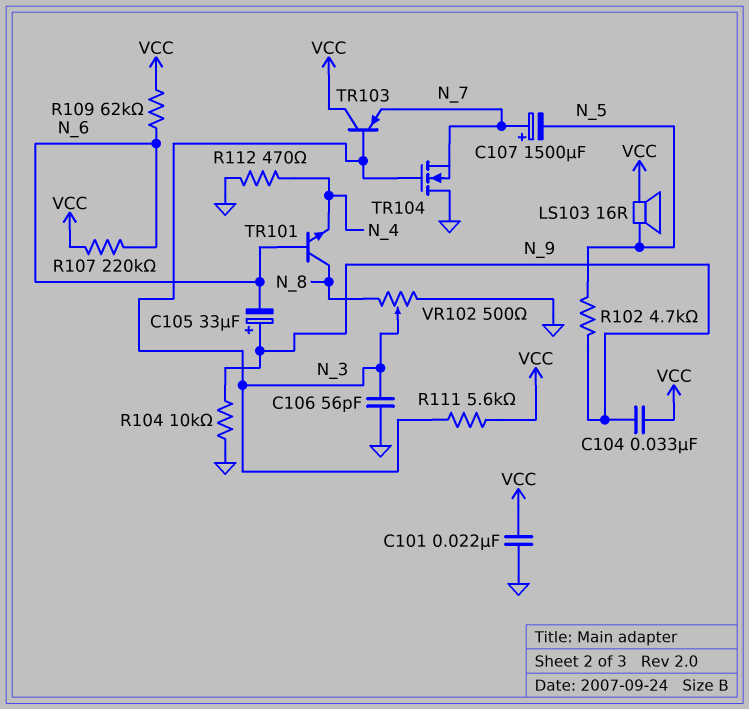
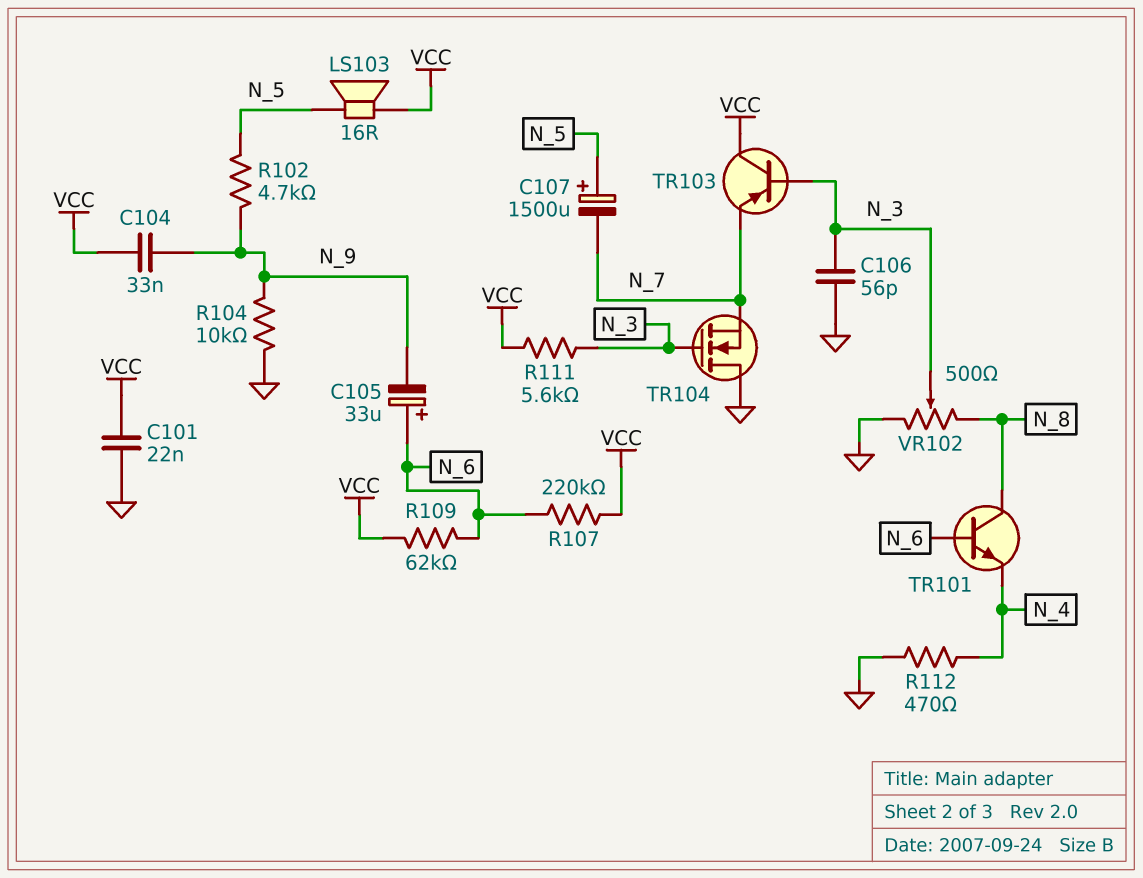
C105: 33uF (plus N_9, minus N_6) -> 33uF (plus N_6, minus N_9)
C107: 1500uF (plus N_7, minus N_5) -> 1500uF (plus N_5, minus N_7)

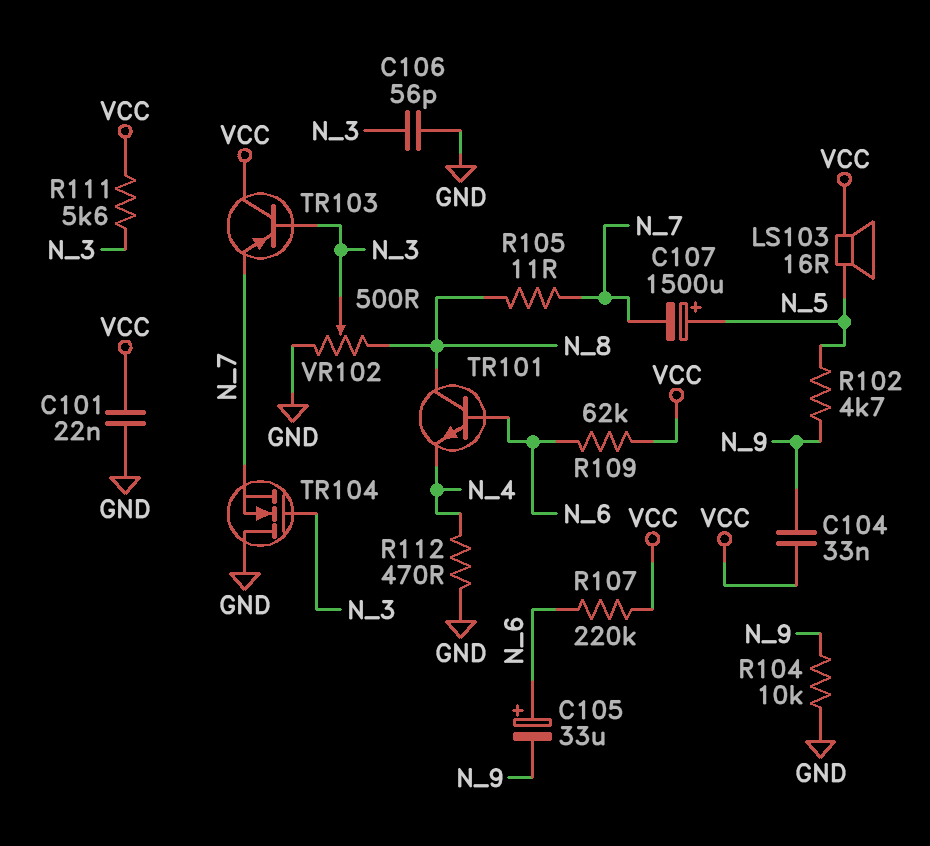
R105: none -> 11 (N_7, N_8)

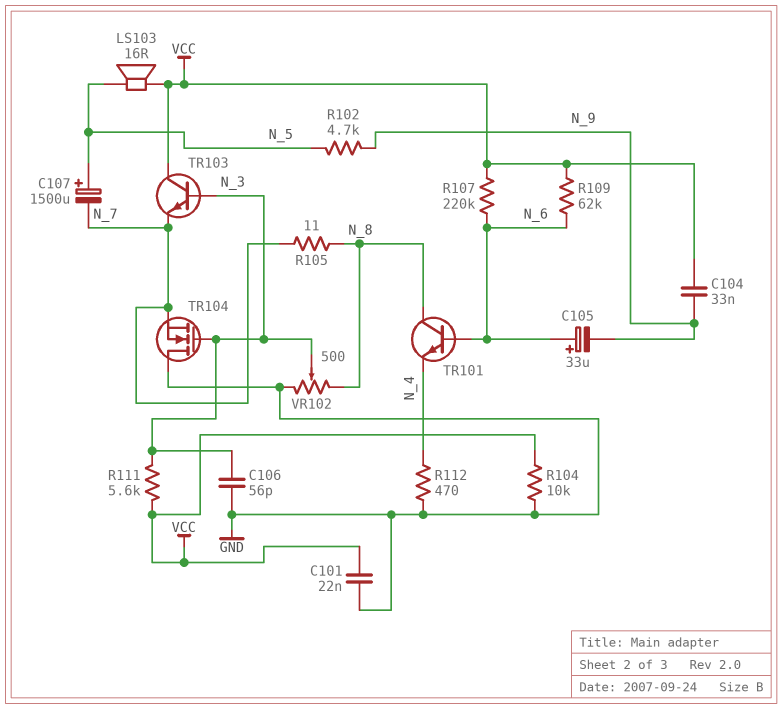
R104: 10k (GND, N_9) -> 10k (GND, VCC)
TR103: PNP (B N_3, C VCC, E N_7) -> NPN (B N_3, C VCC, E N_7)

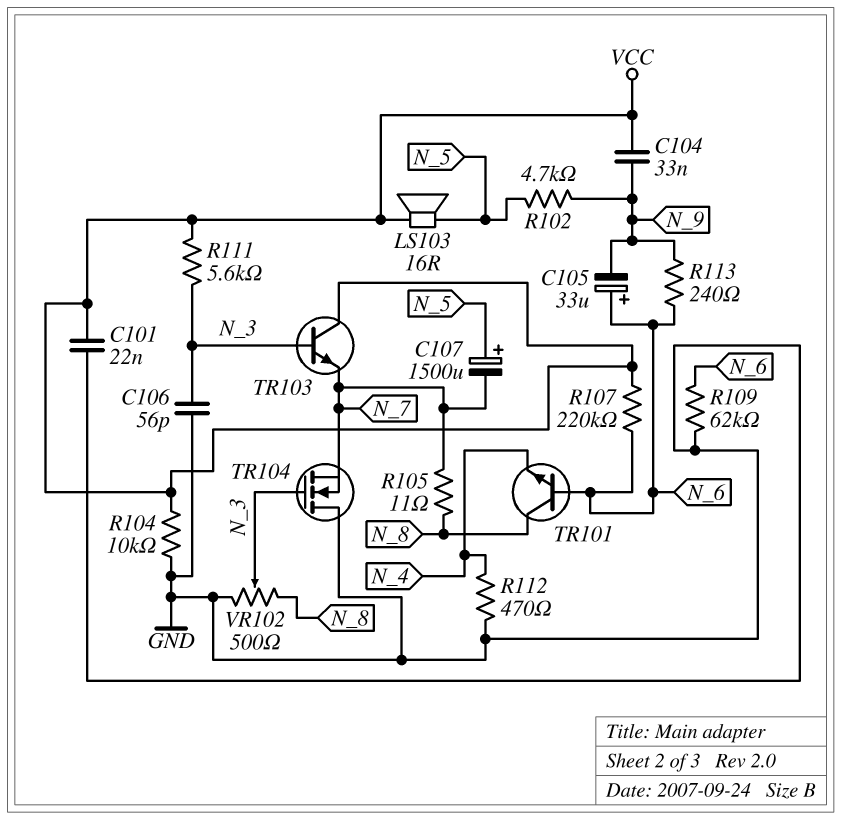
R109: 62k (N_6, VCC) -> 62k (GND, N_6)
R113: none -> 240 (N_6, N_9)

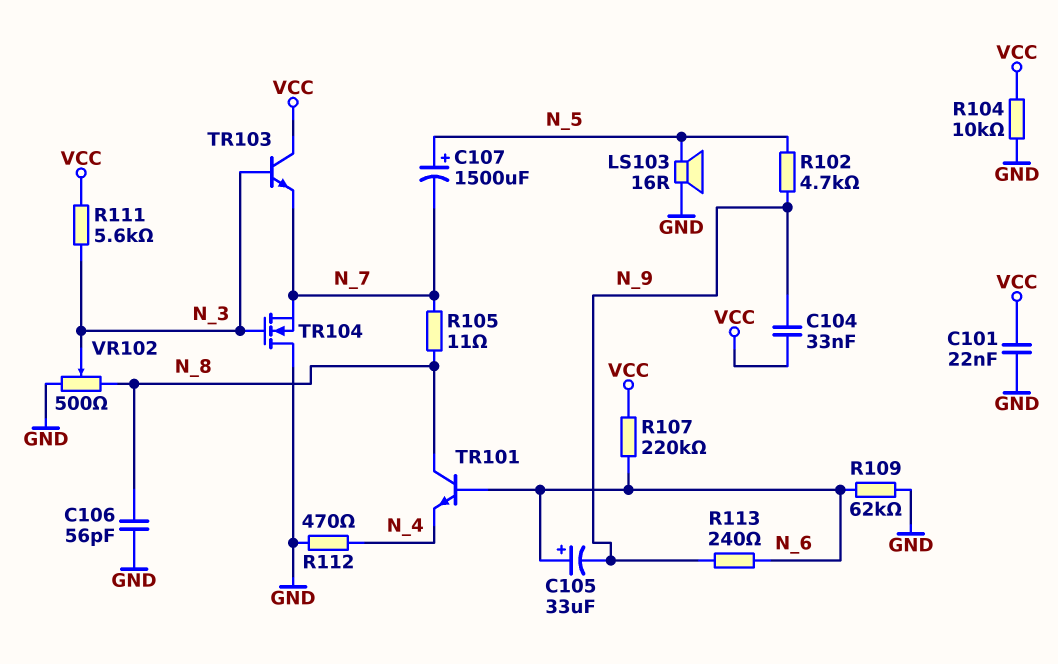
C106: 56pF (GND, N_3) -> 56pF (GND, N_8)
LS103: speaker 16R (N_5, VCC) -> speaker 16R (GND, N_5)

